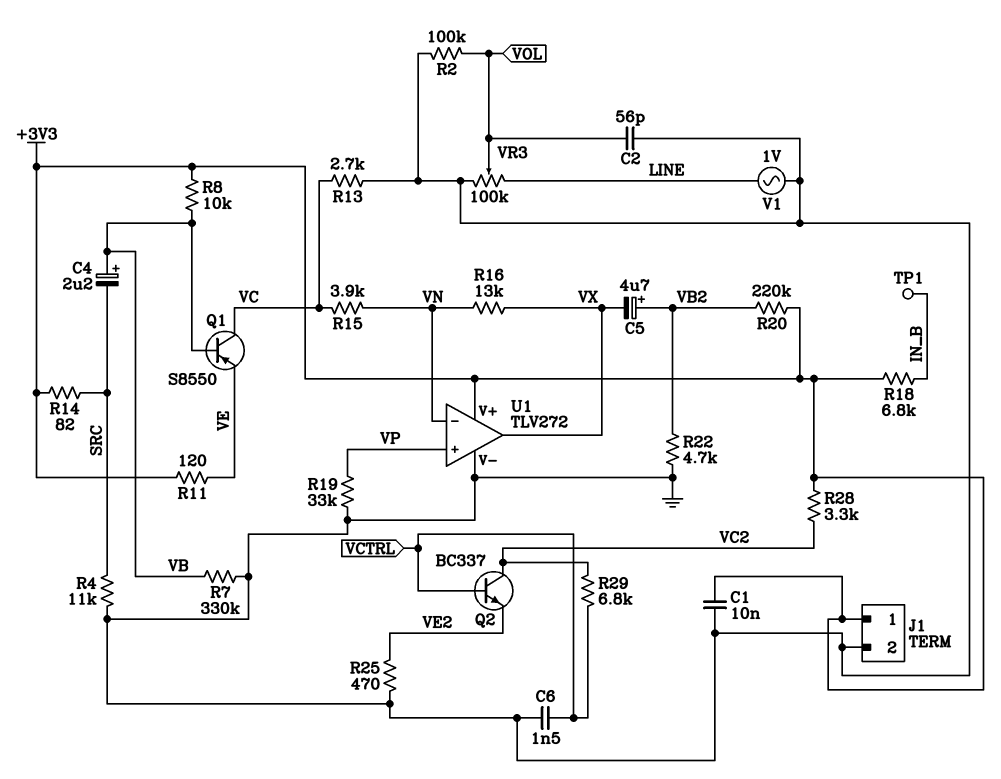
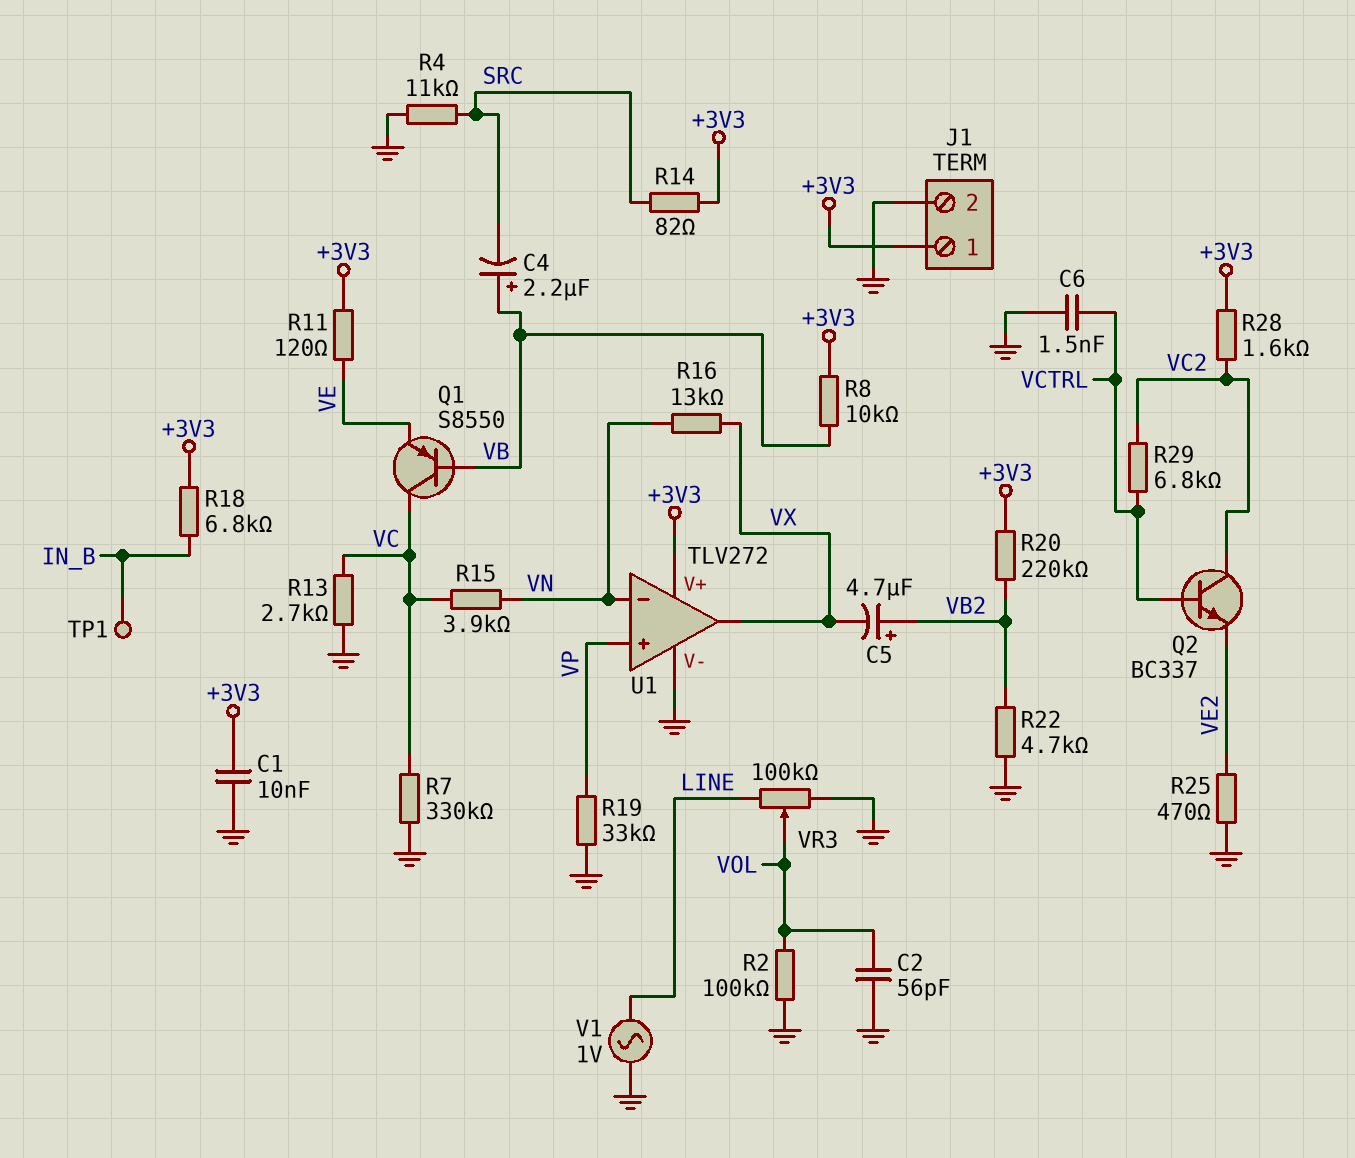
R7: 330k (GND, VB) -> 330k (GND, VC)
R28: 3.3k (+3V3, VC2) -> 1.6k (+3V3, VC2)

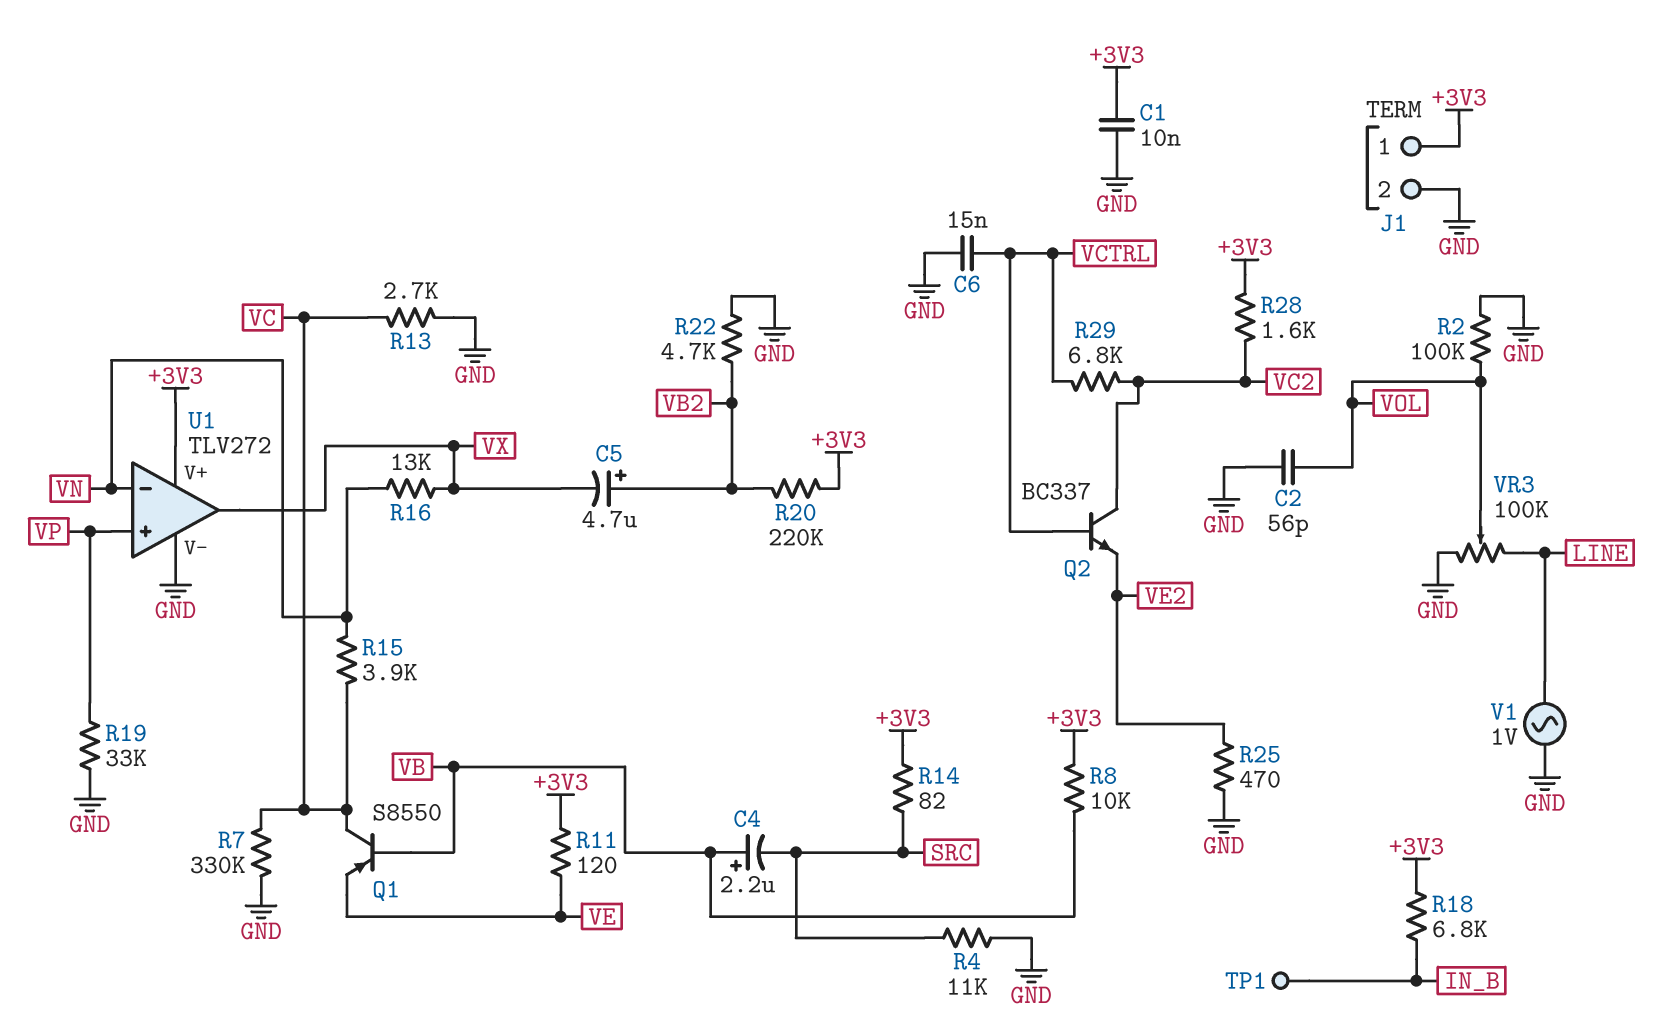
C6: 1.5nF (GND, VCTRL) -> 15nF (GND, VCTRL)

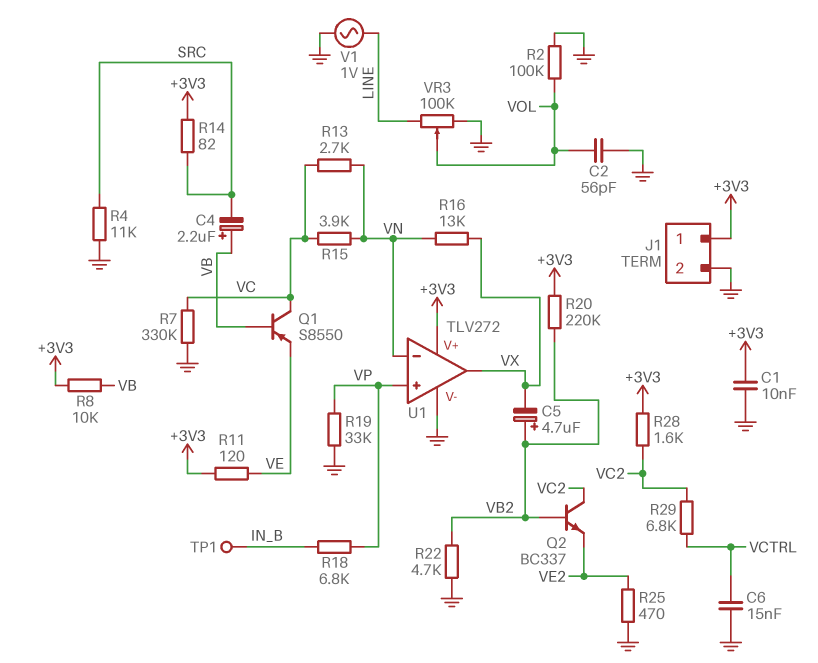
Q2: NPN BC337 (B VCTRL, C VC2, E VE2) -> NPN BC337 (B VB2, C VC2, E VE2)
R13: 2.7k (GND, VC) -> 2.7k (VC, VN)
R18: 6.8k (+3V3, IN_B) -> 6.8k (IN_B, VP)

